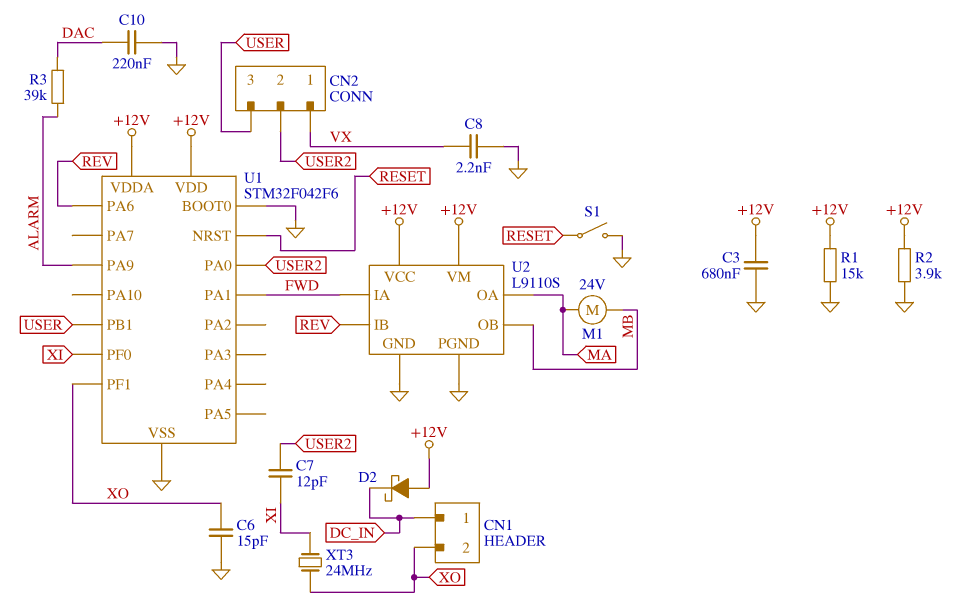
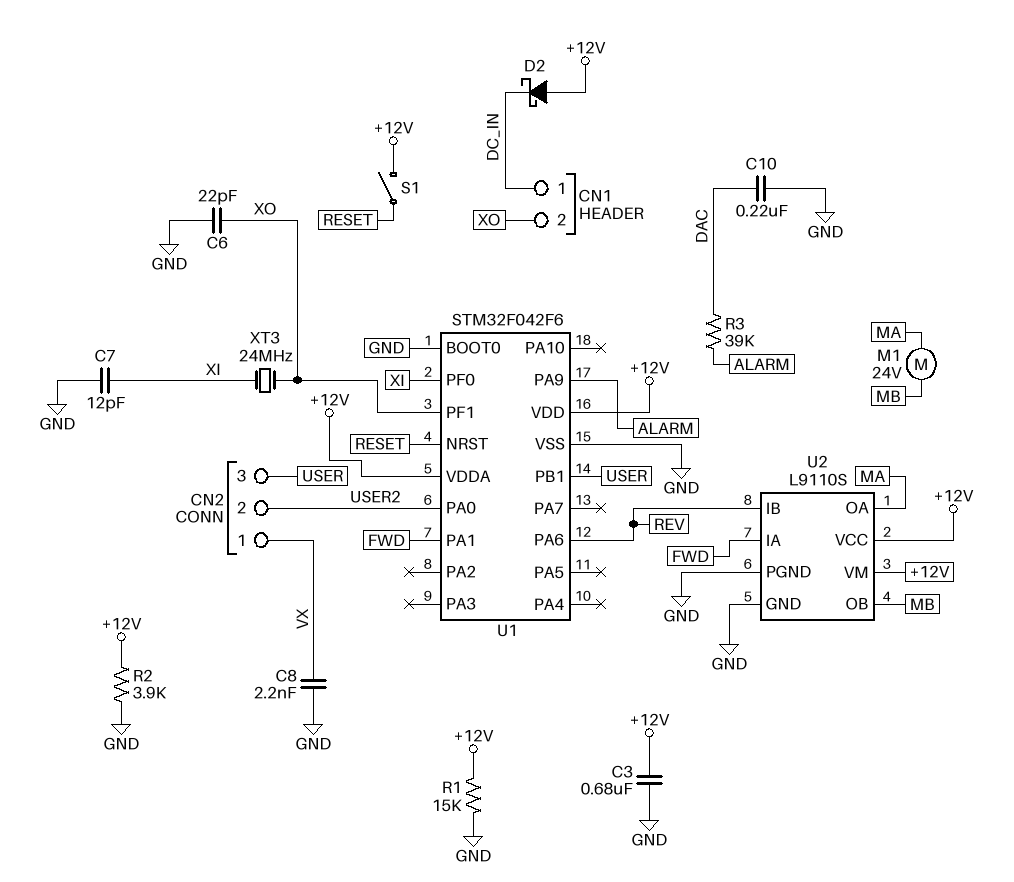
C6: 15pF (GND, XO) -> 22pF (GND, XO)
C7: 12pF (USER2, XI) -> 12pF (GND, XI)
S1: switch (GND, RESET) -> switch (+12V, RESET)

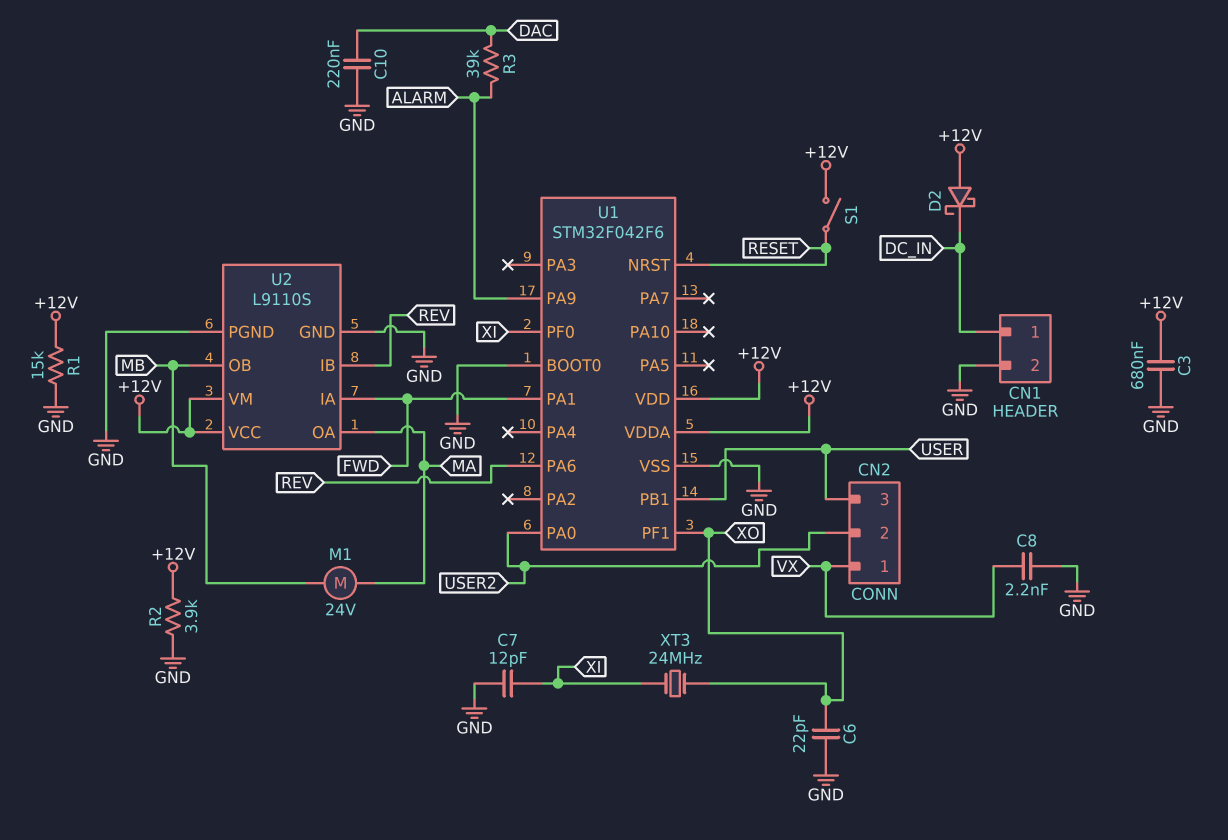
CN1 pin 2: XO -> GND

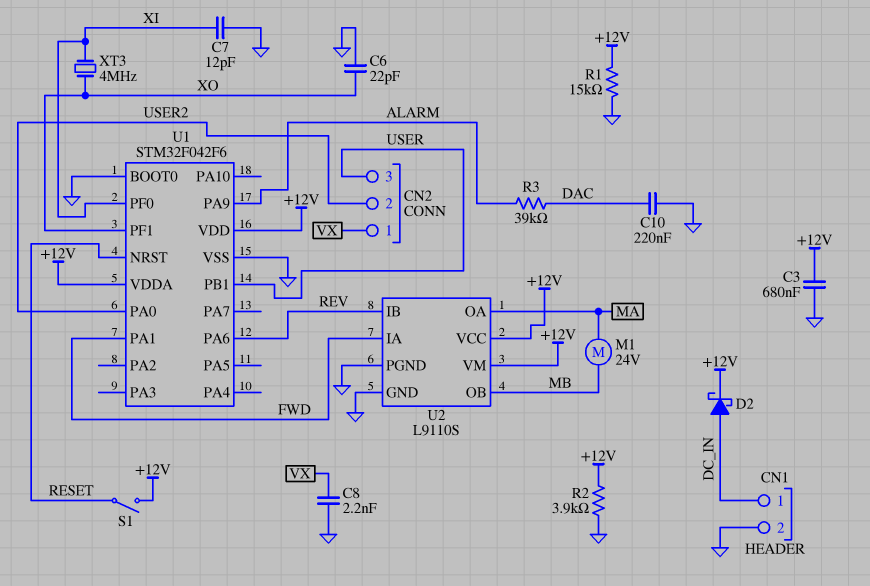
D2: schottky (A +12V, K DC_IN) -> schottky (A DC_IN, K +12V)
XT3: 24MHz (XI, XO) -> 4MHz (XI, XO)

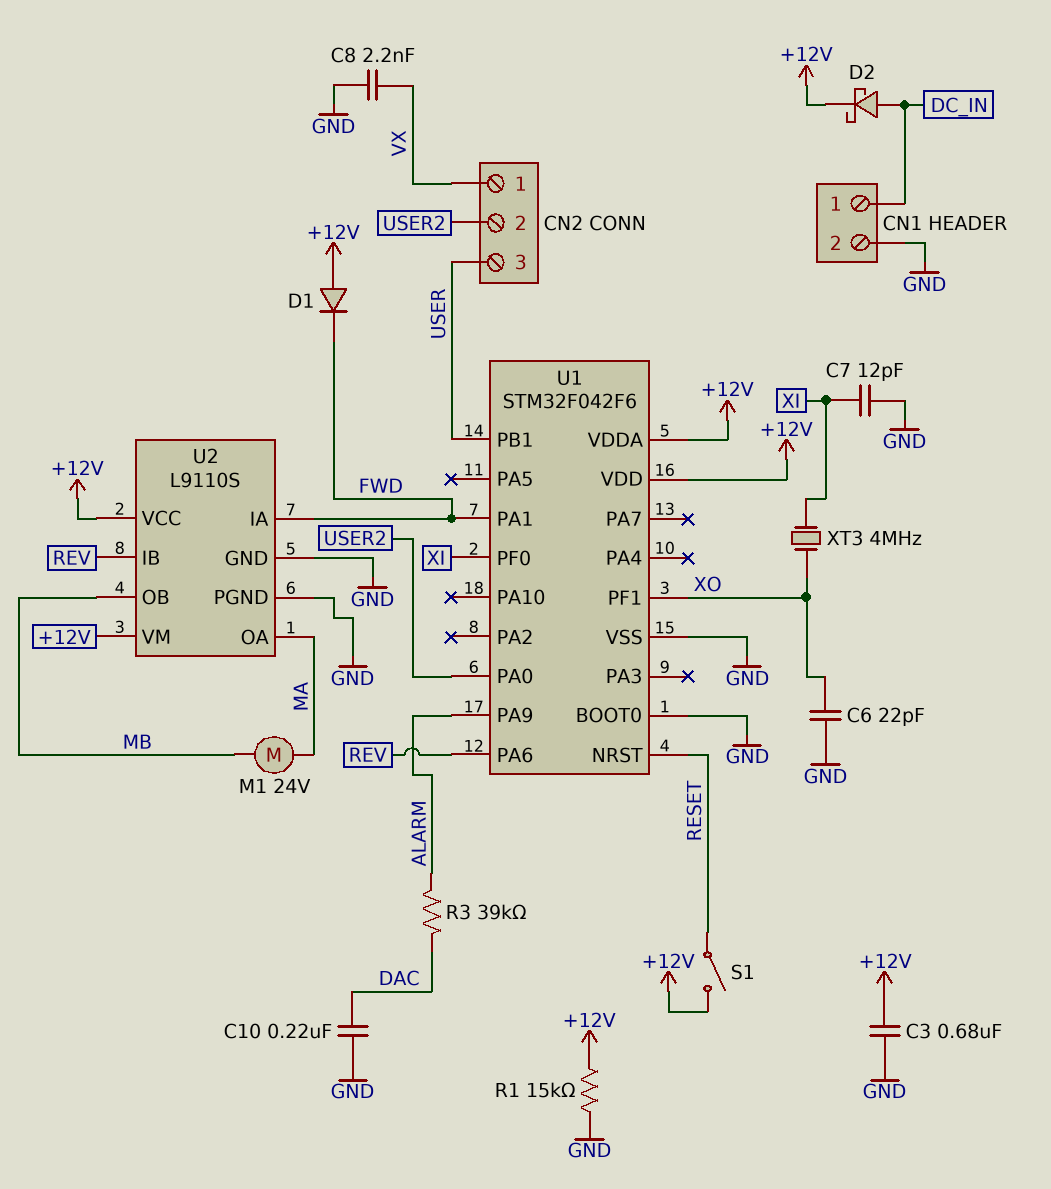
D1: none -> diode (A +12V, K FWD)
R2: 3.9k (+12V, GND) -> none

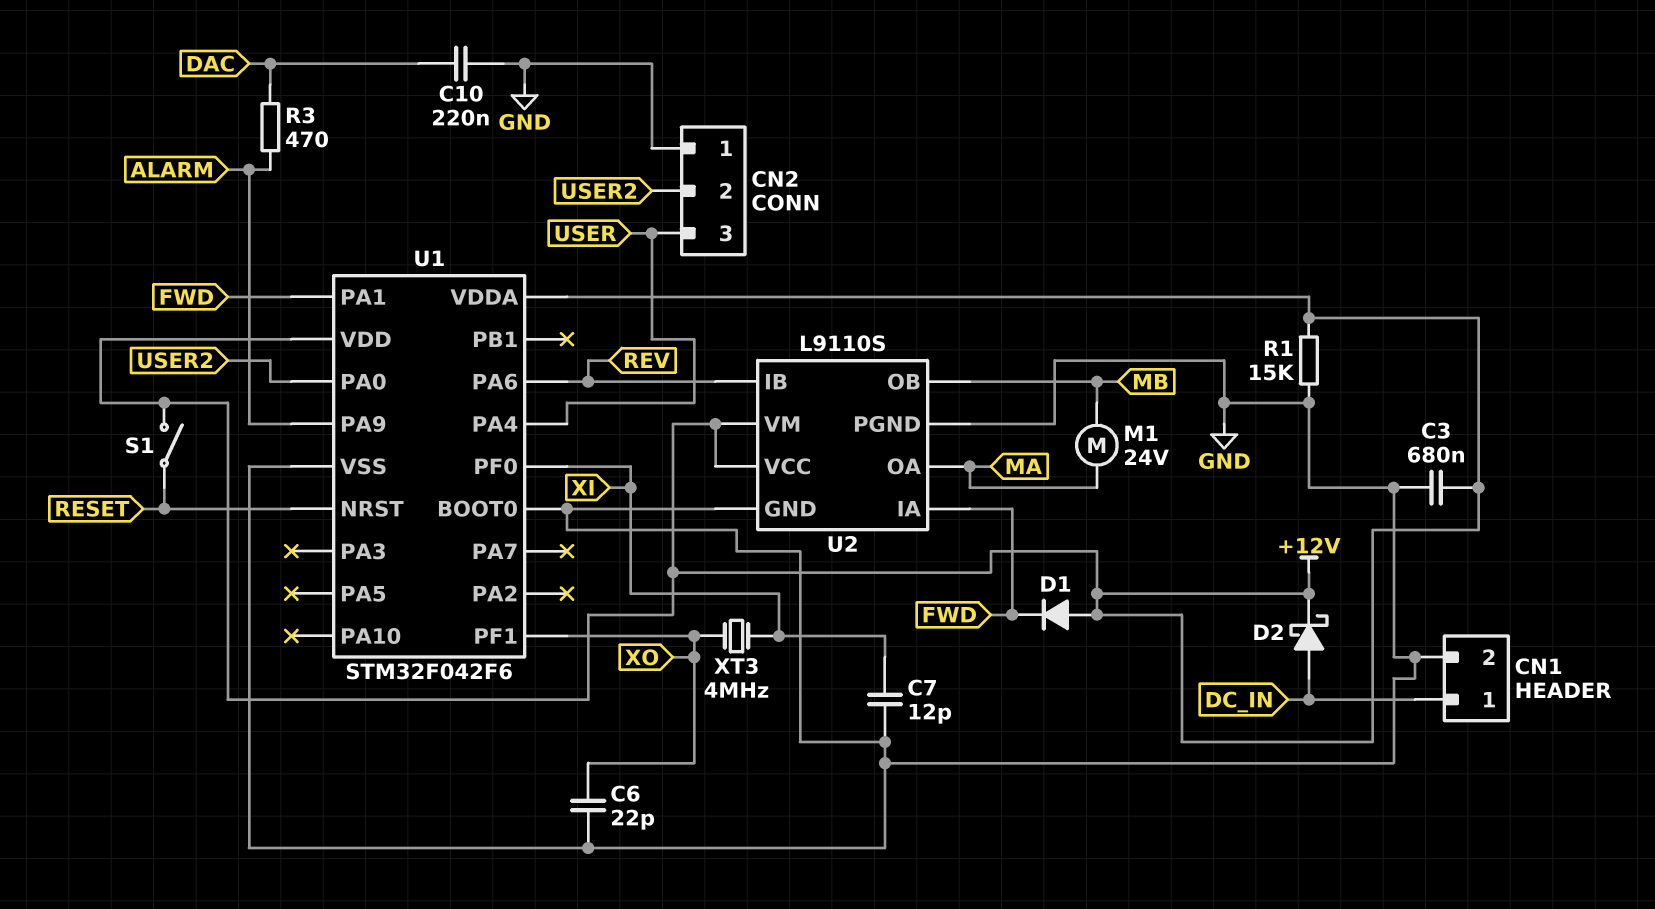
C8: 2.2nF (GND, VX) -> none
CN2 pin 1: VX -> GND
R3: 39k (ALARM, DAC) -> 470 (ALARM, DAC)
U1 pin PA4: none -> USER
U1 pin PB1: USER -> none

